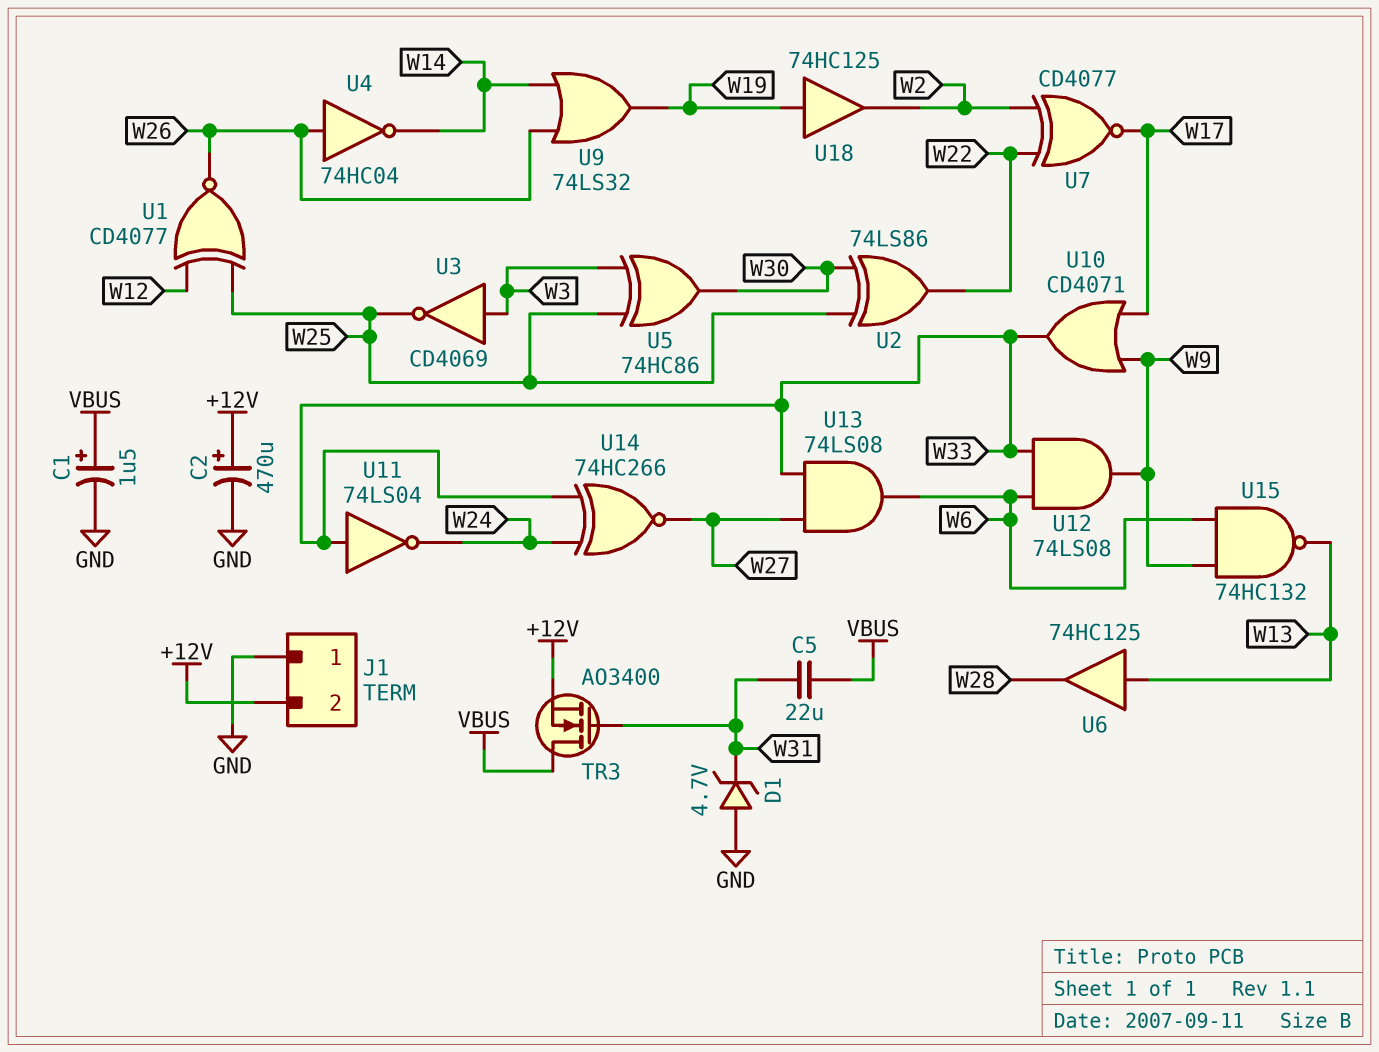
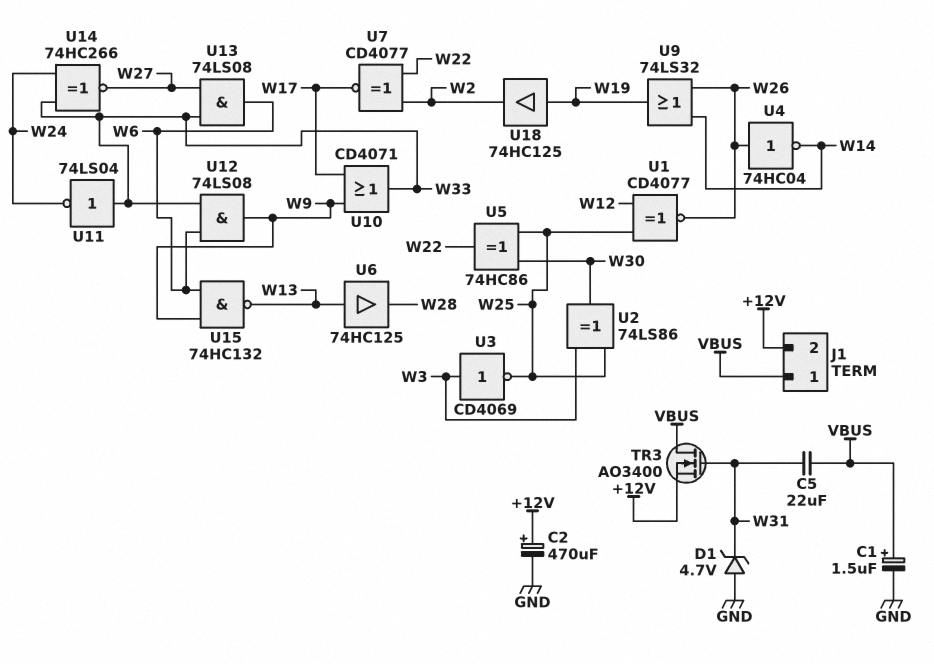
J1 pin 1: GND -> VBUS
U2: XOR 74LS86 (in W25, in W30, out W22) -> XOR 74LS86 (in W3, in W25, out W30)
U5: XOR 74HC86 (in W3, in W25, out W30) -> XOR 74HC86 (in W25, in W30, out W22)

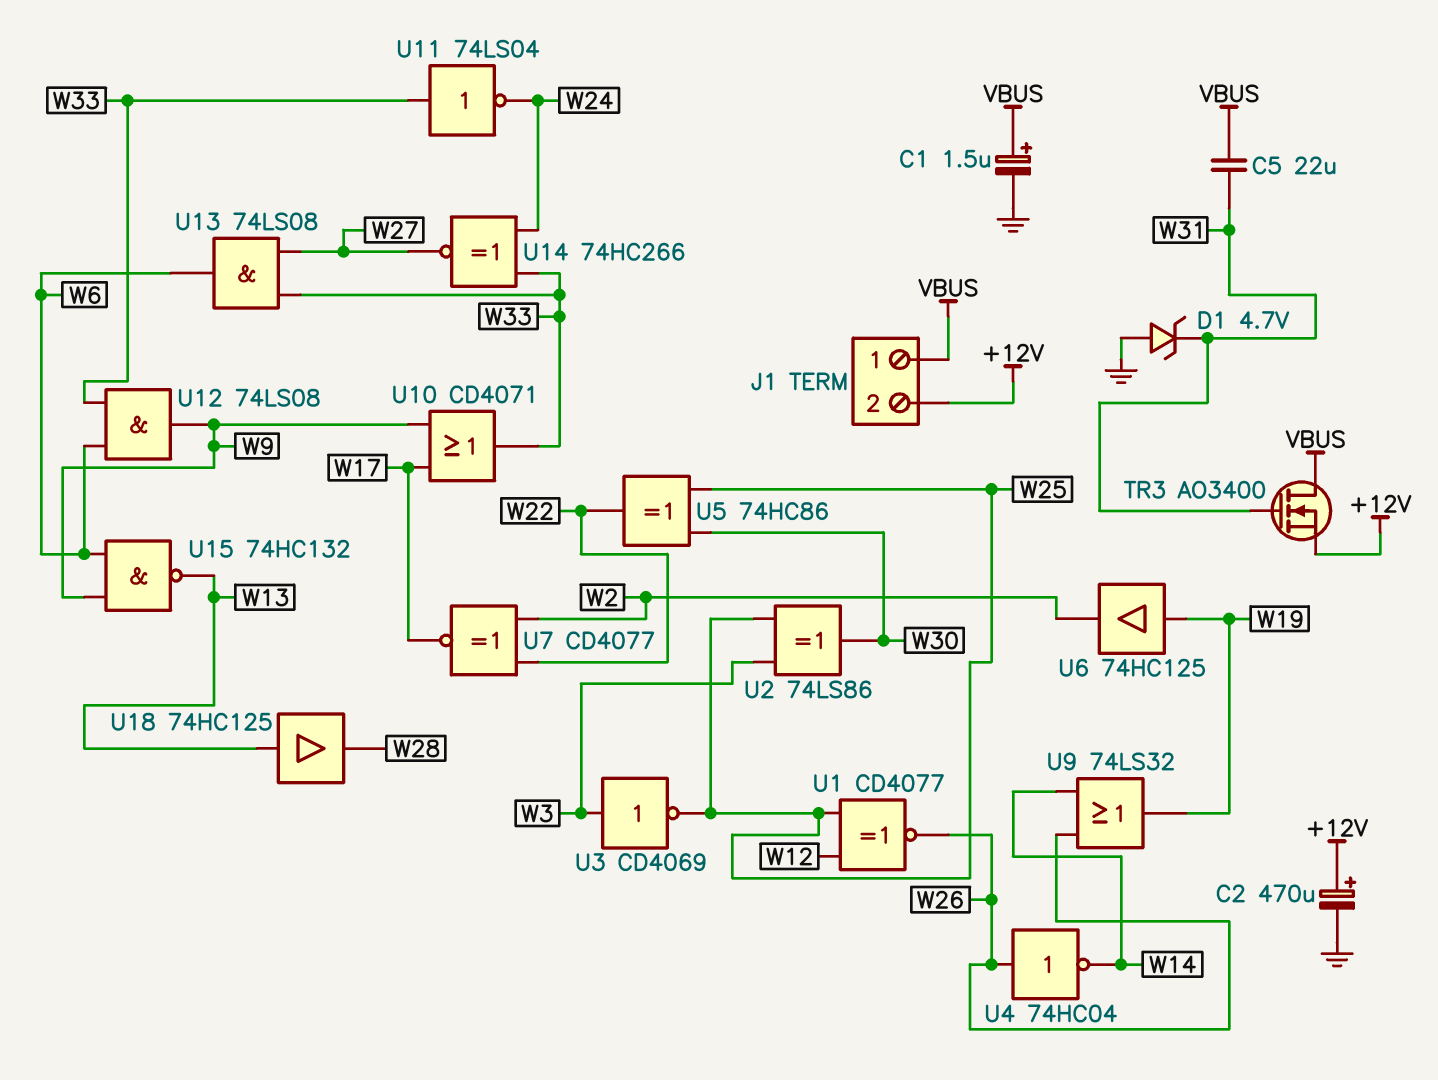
U6: buffer 74HC125 (in W13, out W28) -> buffer 74HC125 (in W19, out W2)
U18: buffer 74HC125 (in W19, out W2) -> buffer 74HC125 (in W13, out W28)

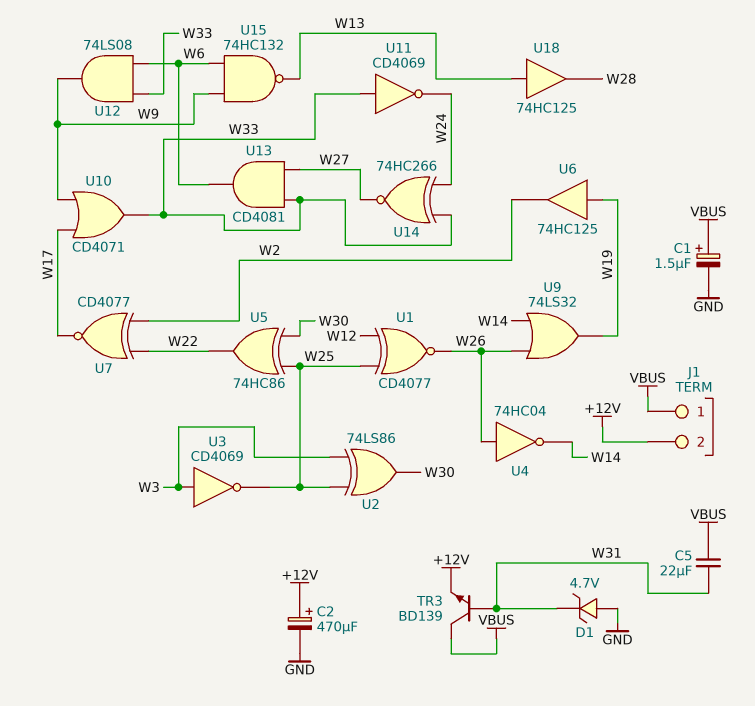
TR3: NMOS AO3400 (G W31, D VBUS, S +12V) -> NPN BD139 (B W31, C VBUS, E +12V)
U11: NOT 74LS04 (in W33, out W24) -> NOT CD4069 (in W33, out W24)
U13: AND 74LS08 (in W27, in W33, out W6) -> AND CD4081 (in W27, in W33, out W6)

